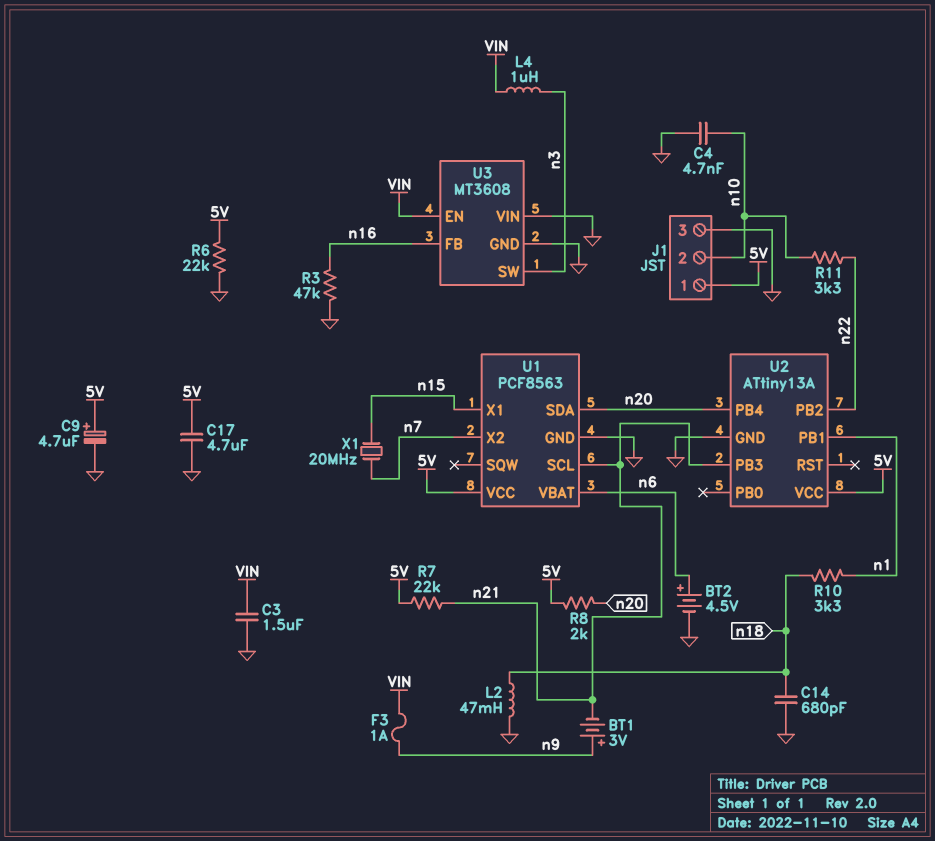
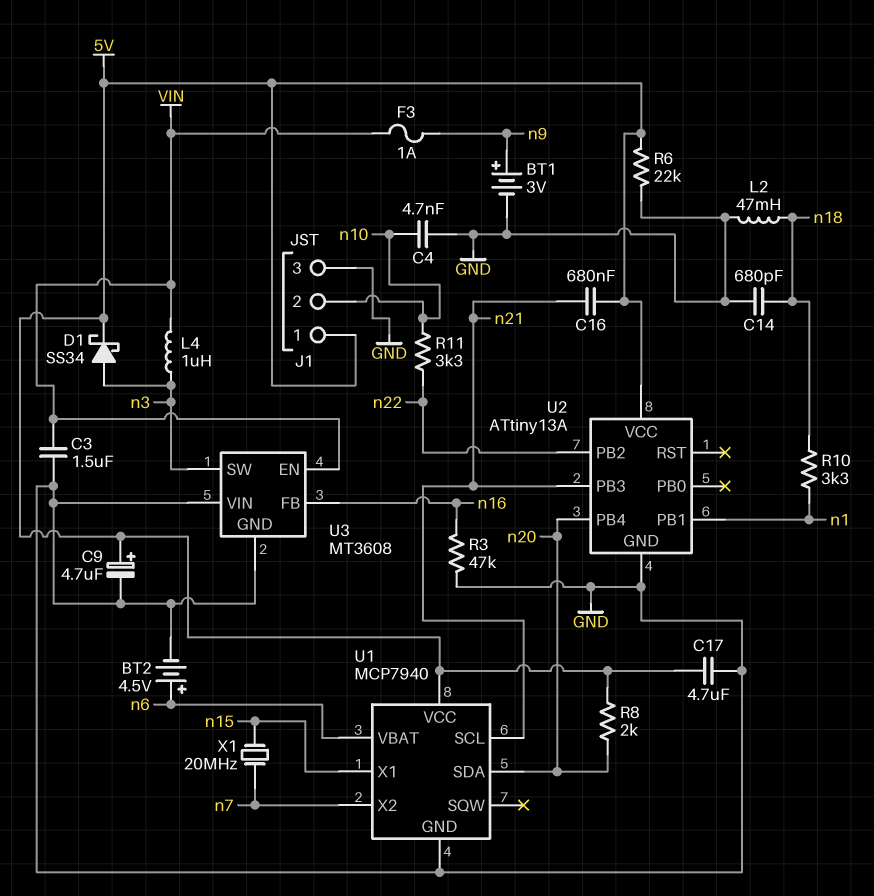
BT1: 3V (plus n9, minus n21) -> 3V (plus n9, minus GND)
C16: none -> 680nF (5V, n21)
D1: none -> schottky SS34 (A n3, K 5V)
R7: 22k (5V, n21) -> none
U1: PCF8563 -> MCP7940

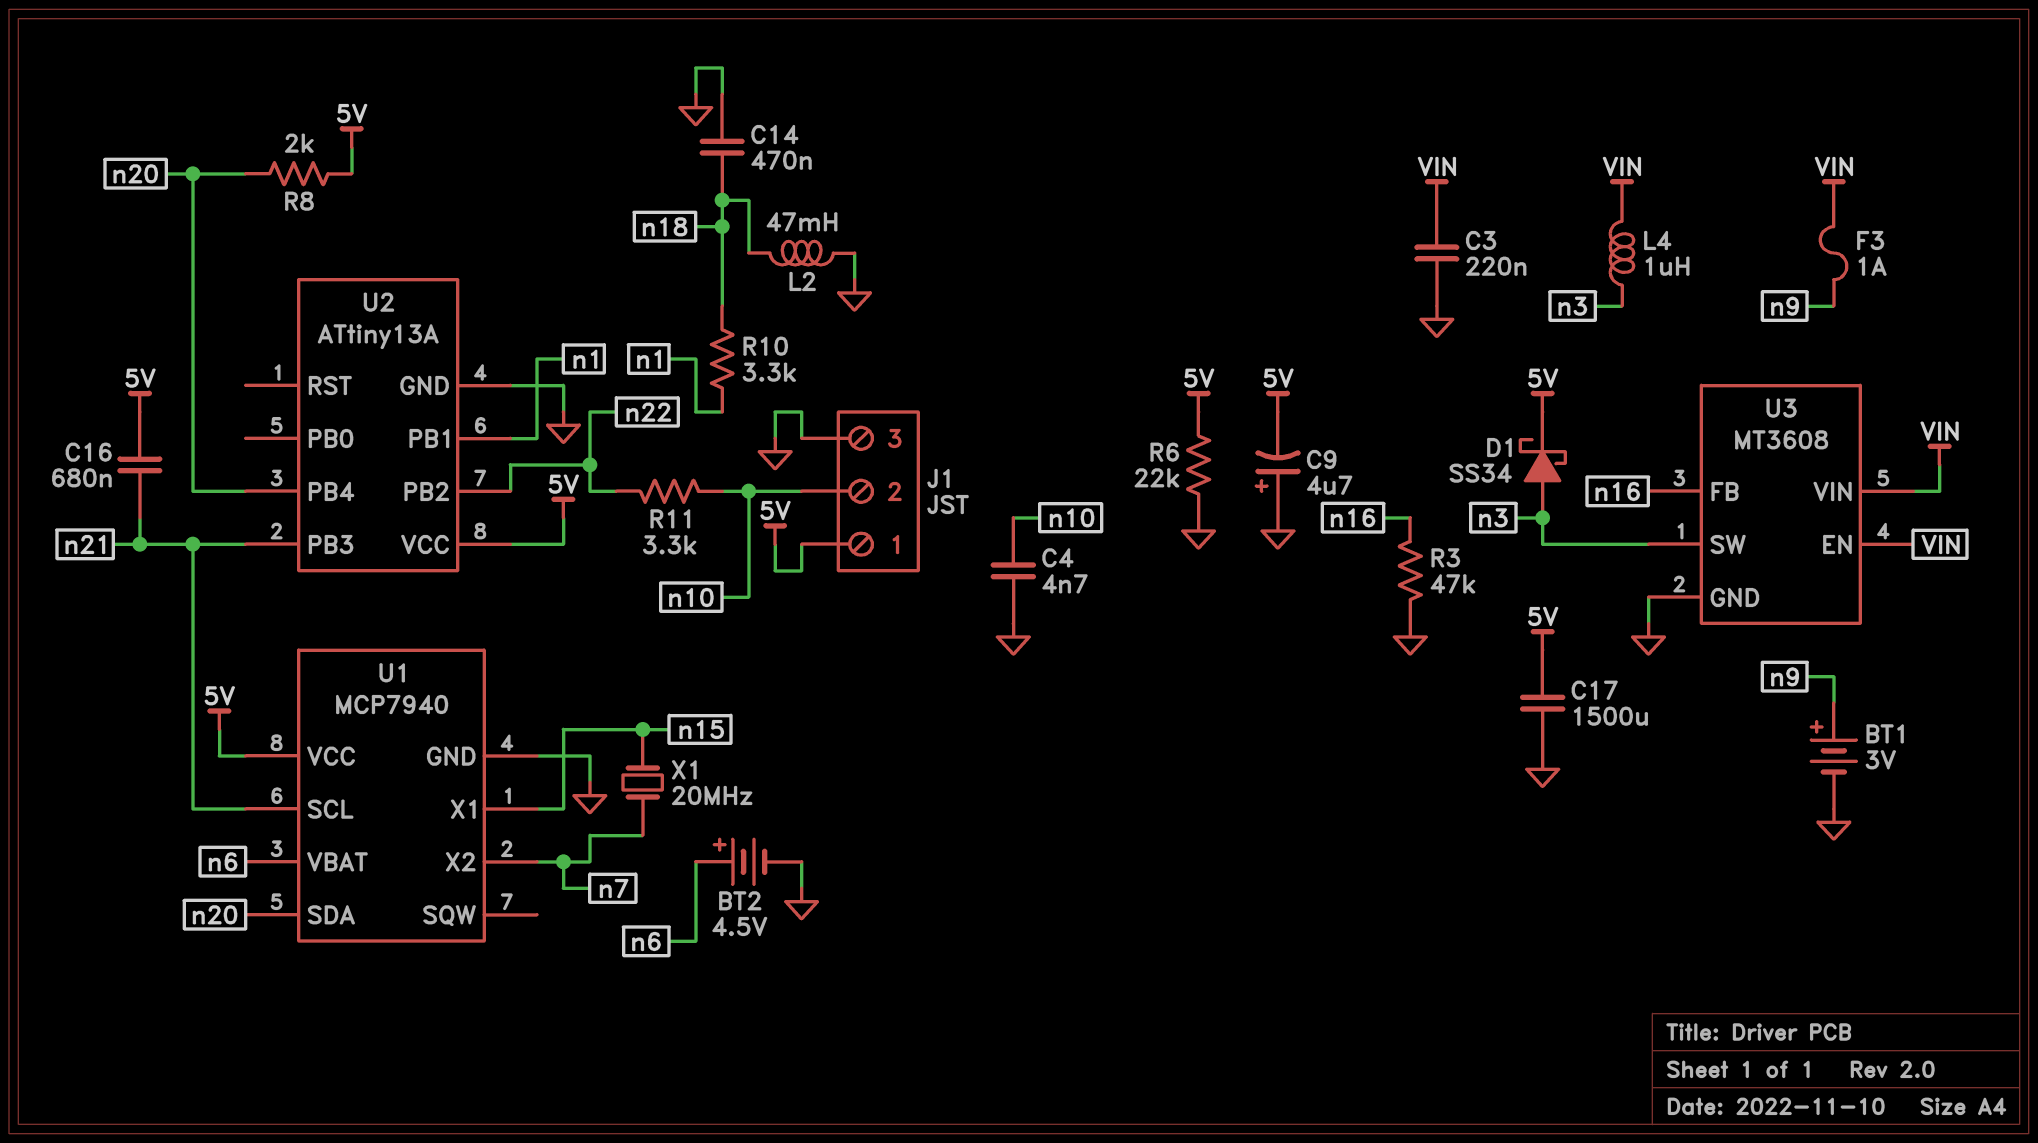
C3: 1.5uF (GND, VIN) -> 220nF (GND, VIN)
C9: 4.7uF (plus 5V, minus GND) -> 4.7uF (plus GND, minus 5V)
C14: 680pF (GND, n18) -> 470nF (GND, n18)
C17: 4.7uF (5V, GND) -> 1500uF (5V, GND)
U3 pin VIN: GND -> VIN

